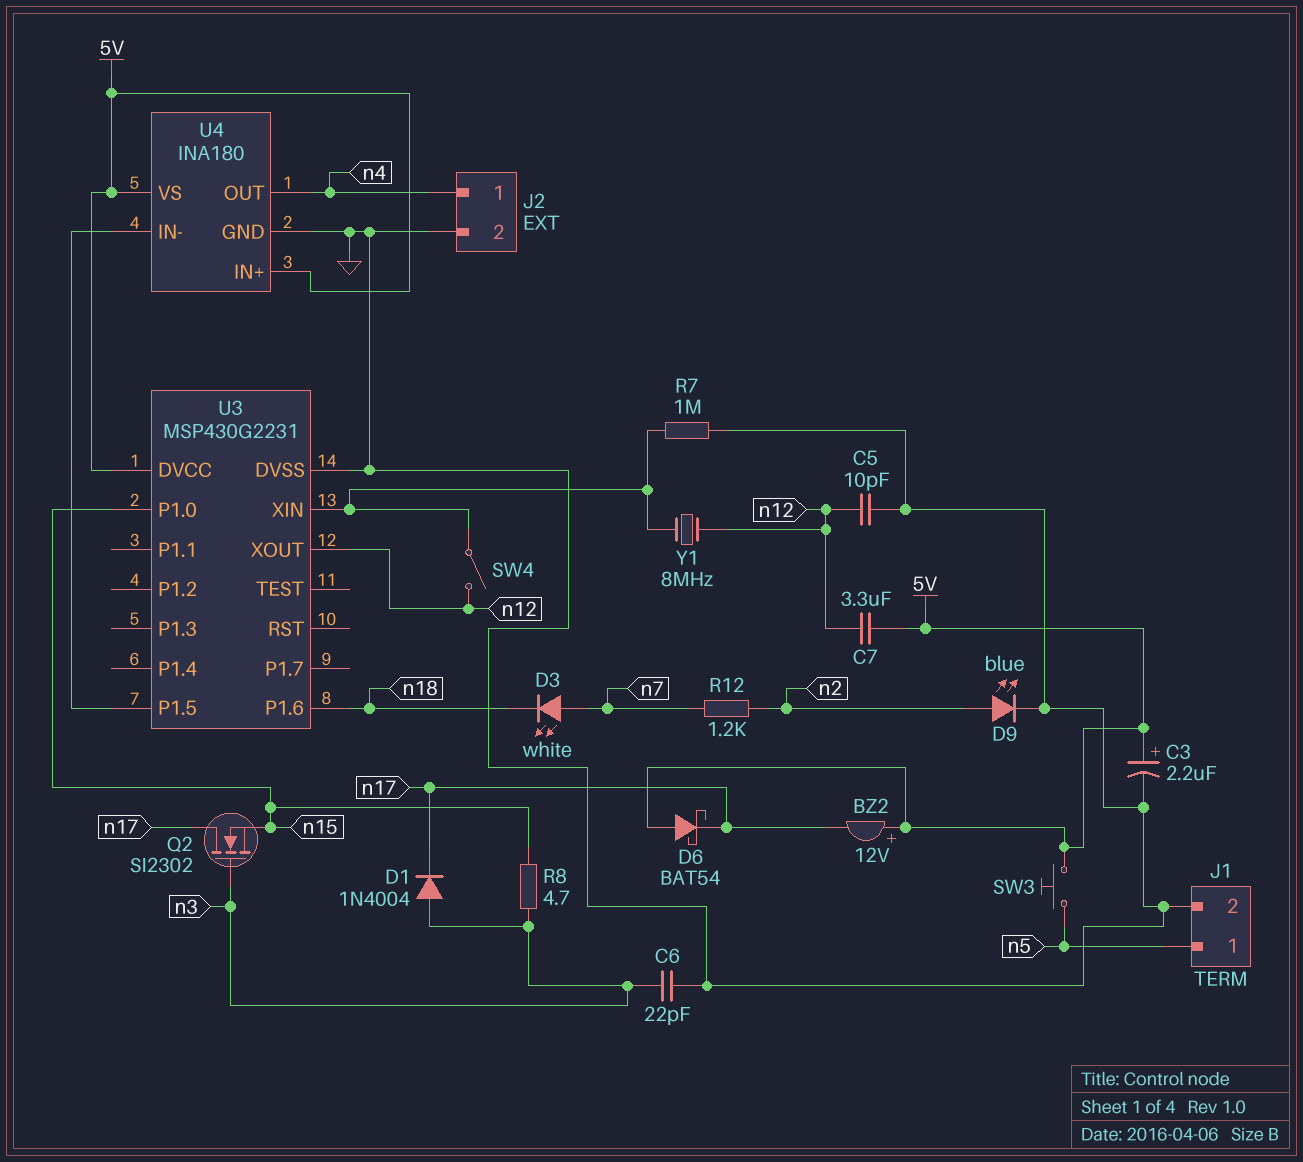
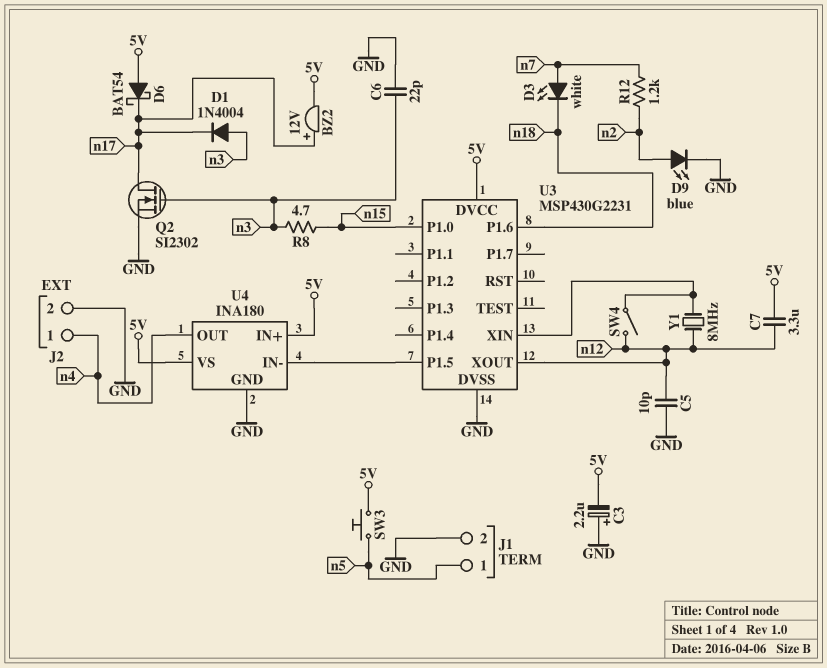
BZ2: buzzer 12V (plus 5V, minus n17) -> buzzer 12V (plus n17, minus 5V)
C3: 2.2uF (plus 5V, minus GND) -> 2.2uF (plus GND, minus 5V)
Q2: NMOS SI2302 (G n3, D n17, S n15) -> NMOS SI2302 (G n3, D n17, S GND)
R7: 1M (GND, U3/XIN) -> none

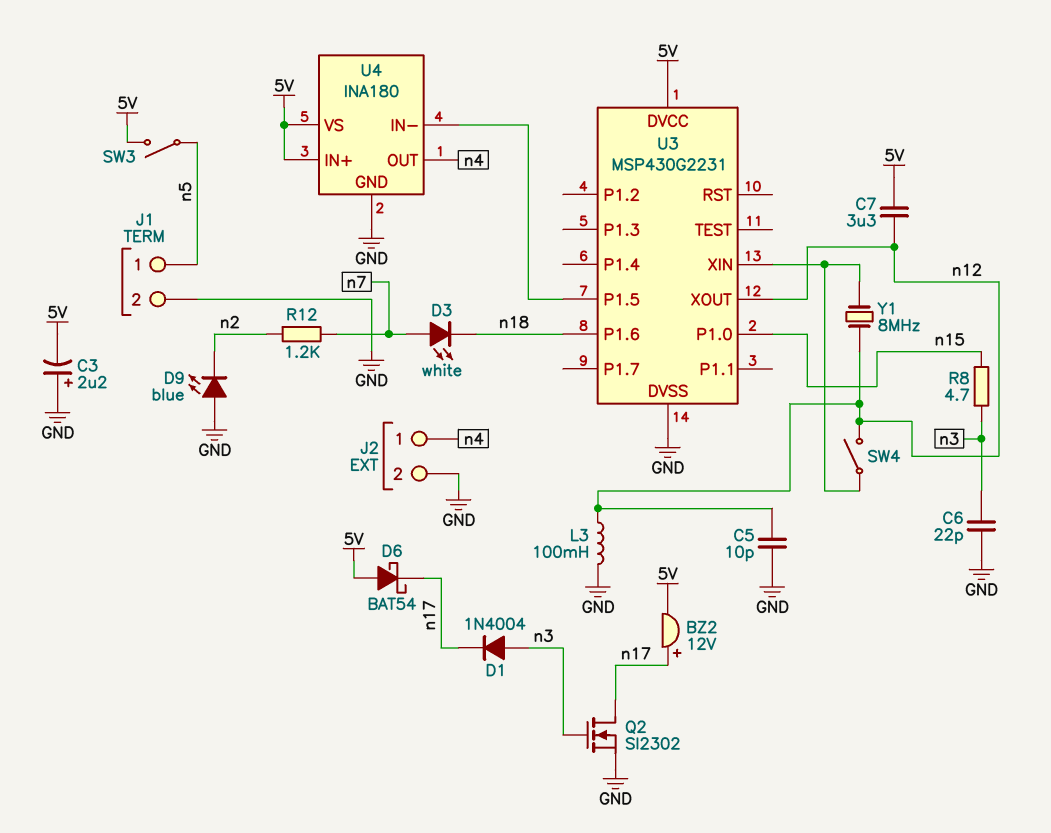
D9: LED blue (A n2, K GND) -> LED blue (A GND, K n2)
L3: none -> 100mH (GND, n12)
SW3: button (5V, n5) -> switch (5V, n5)

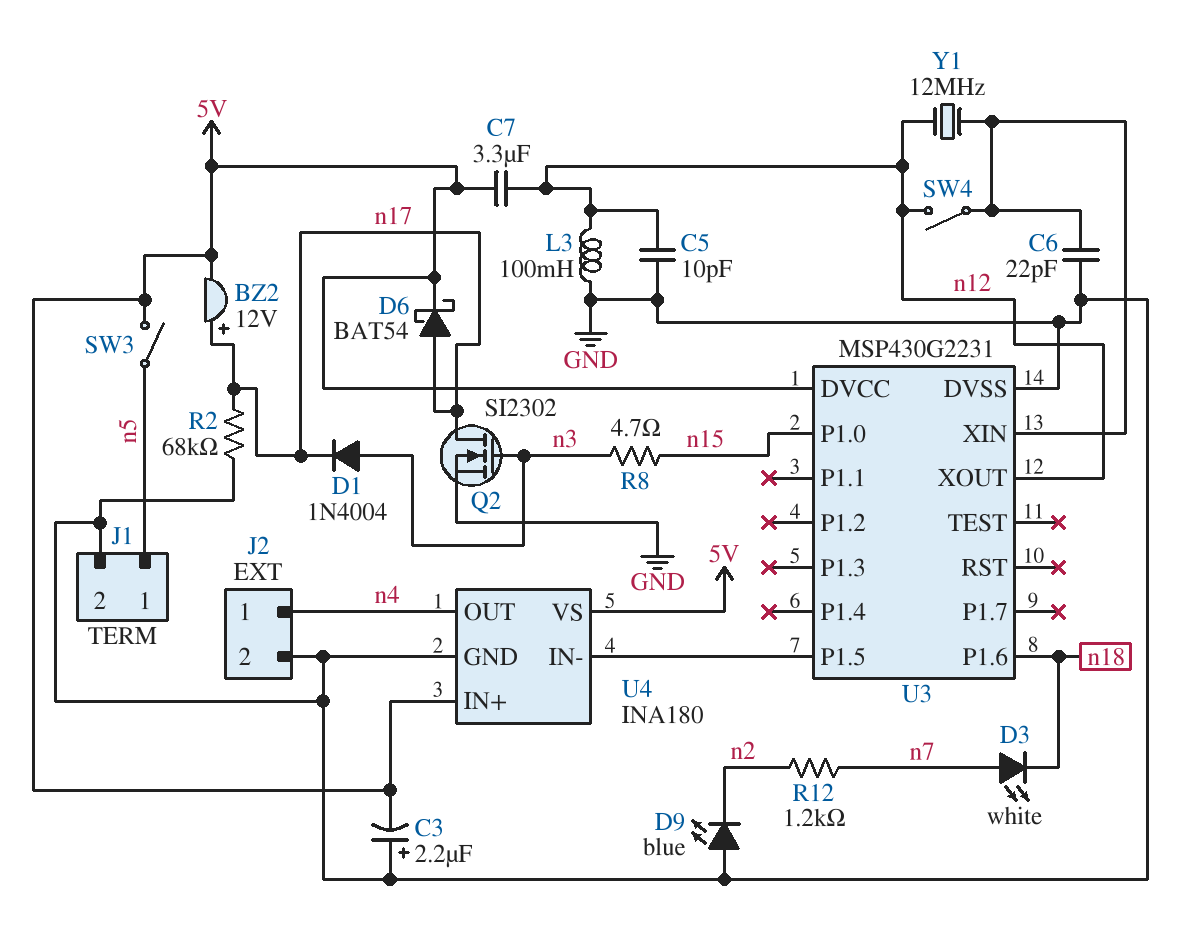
C6: 22pF (GND, n3) -> 22pF (GND, U3/XIN)
D6: schottky BAT54 (A 5V, K n17) -> schottky BAT54 (A n17, K 5V)
R2: none -> 68k (GND, n17)
Y1: 8MHz (U3/XIN, n12) -> 12MHz (U3/XIN, n12)

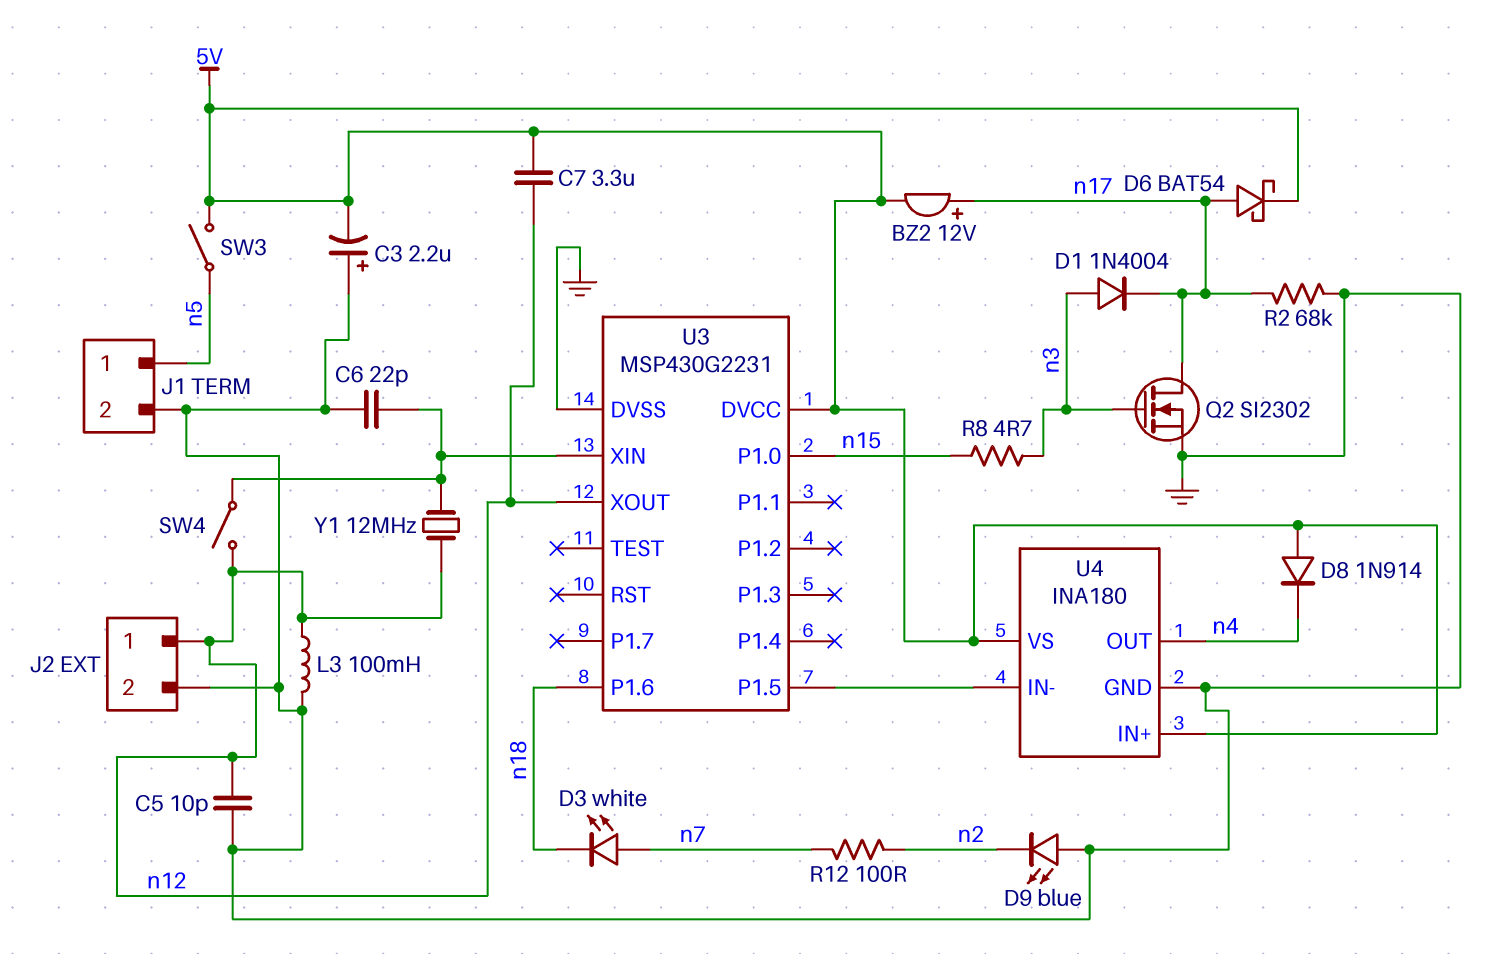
D8: none -> diode 1N914 (A 5V, K n4)
J2 pin 1: n4 -> n12
R12: 1.2k (n2, n7) -> 100 (n2, n7)

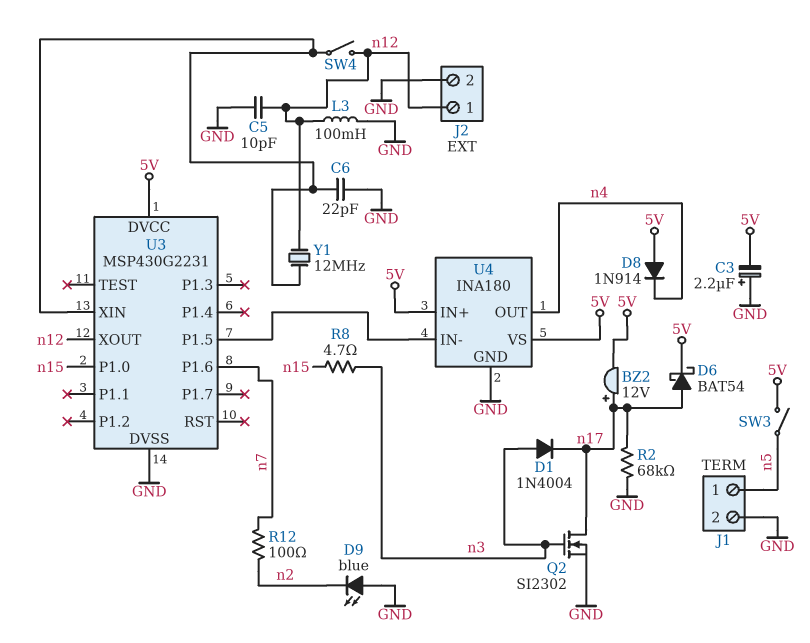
C7: 3.3uF (5V, n12) -> none
D3: LED white (A n7, K n18) -> none
U3 pin P1.6: n18 -> n7

